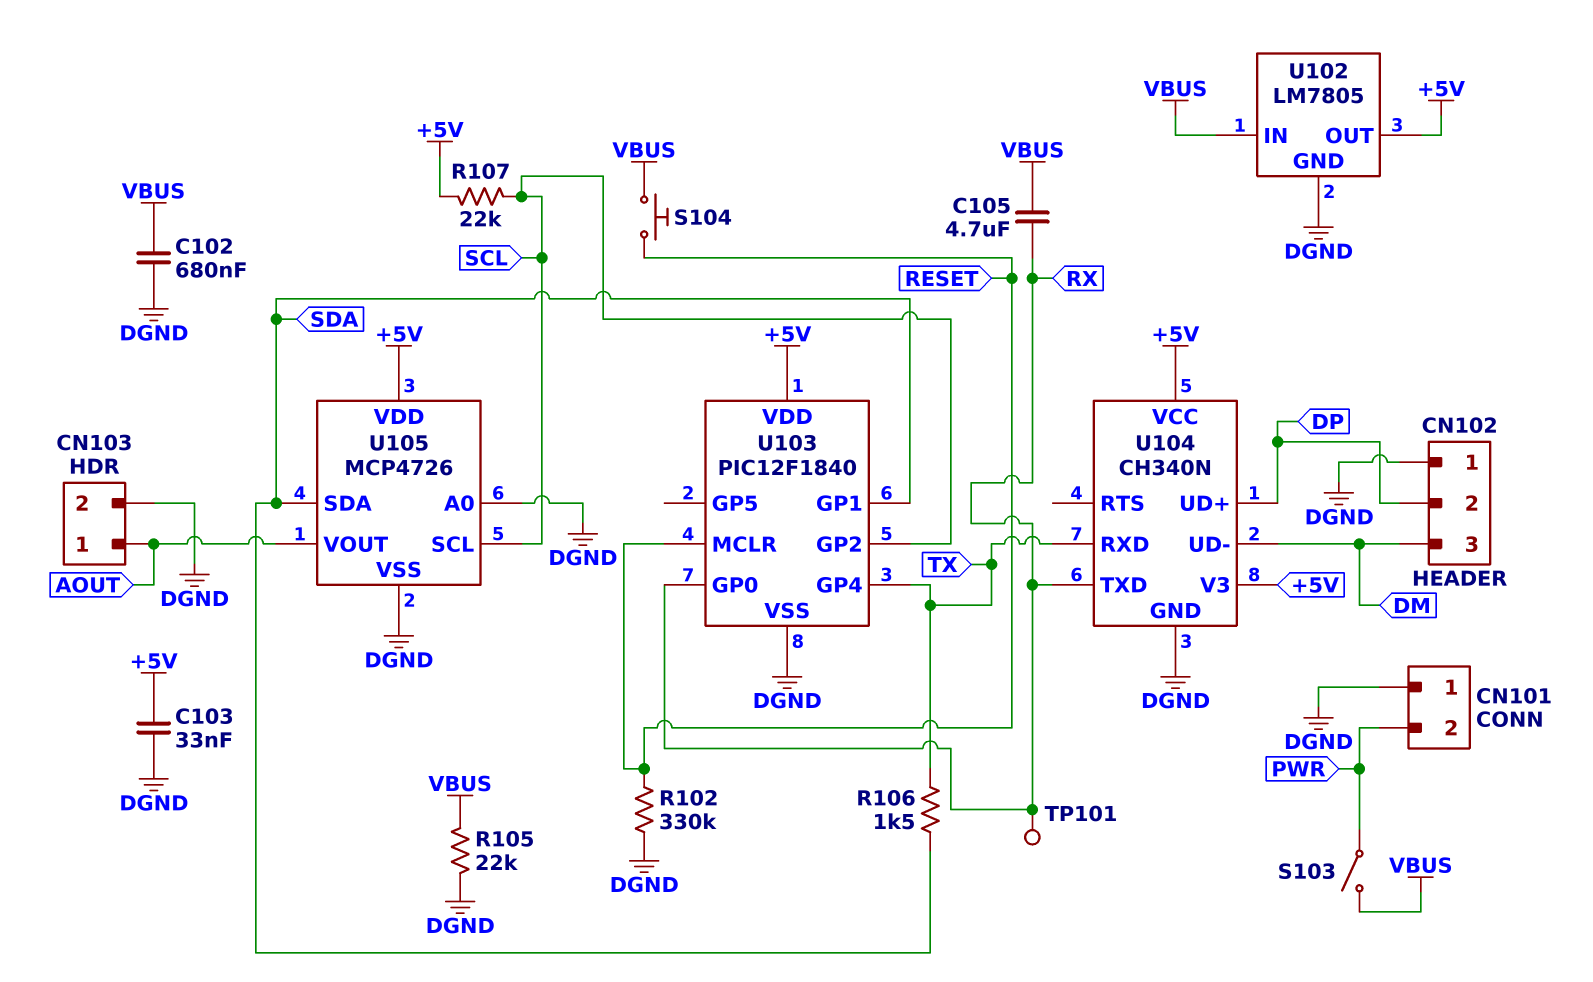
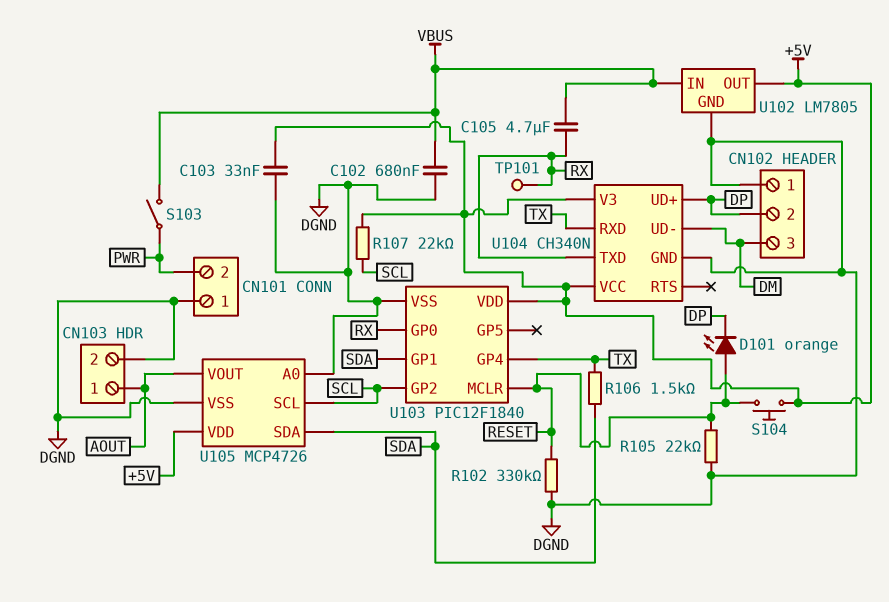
D101: none -> LED orange (A RESET, K DP)
R105: 22k (DGND, VBUS) -> 22k (DGND, RESET)
S104: button (RESET, VBUS) -> button (+5V, RESET)

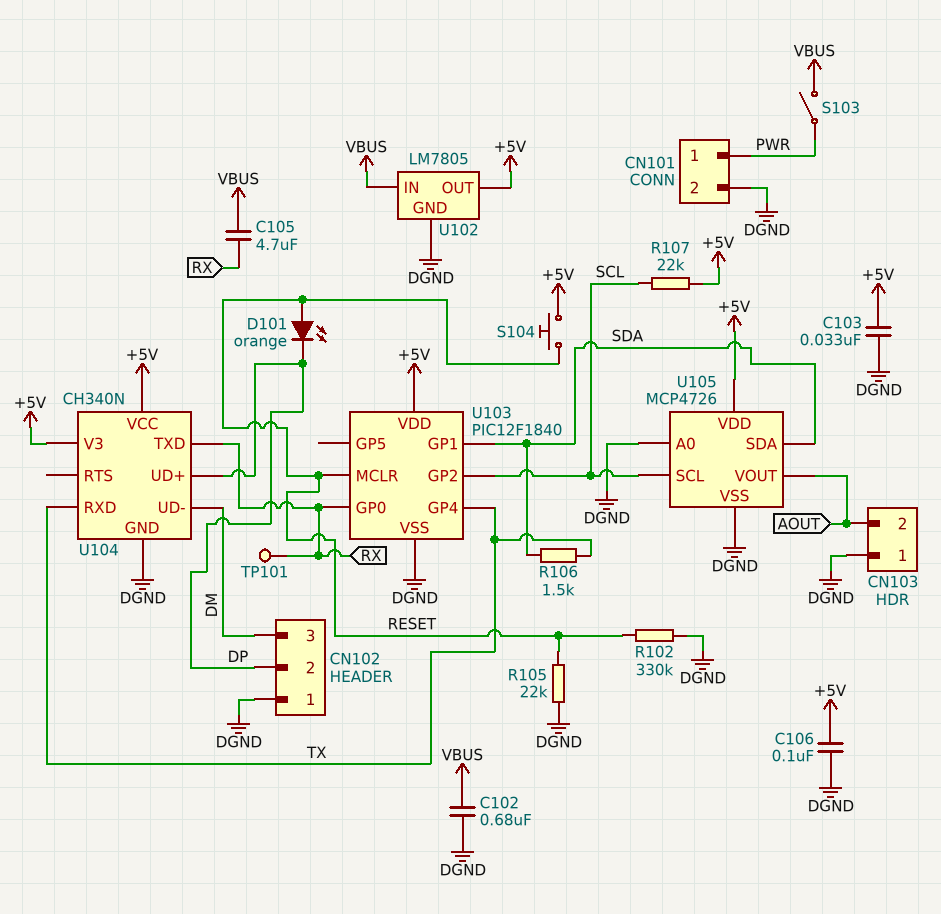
C106: none -> 100nF (+5V, DGND)
CN101 pin 1: DGND -> PWR
CN101 pin 2: PWR -> DGND
CN103 pin 1: AOUT -> DGND
CN103 pin 2: DGND -> AOUT

